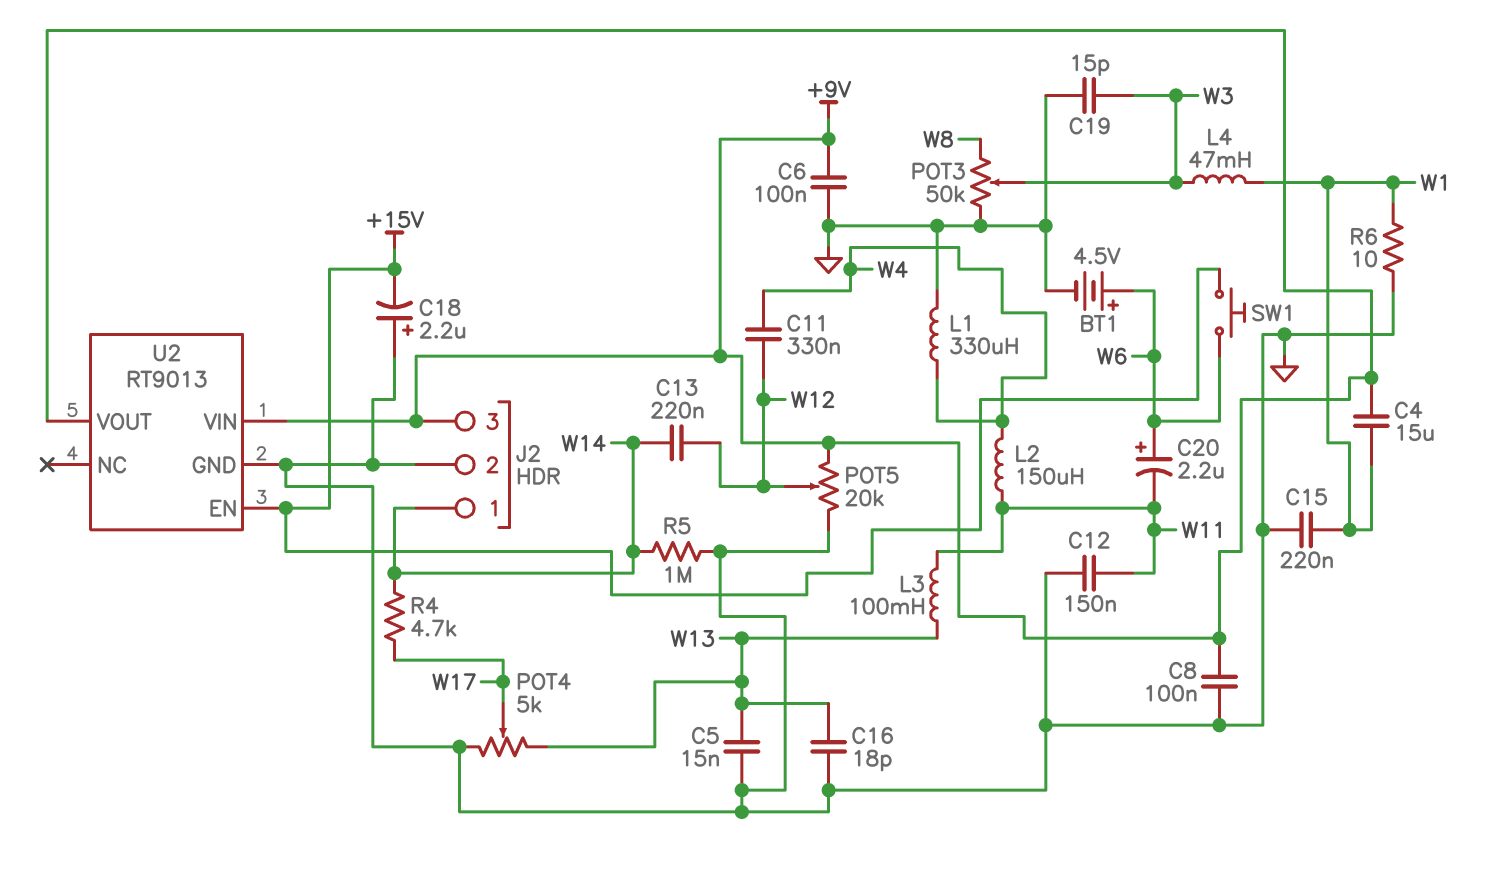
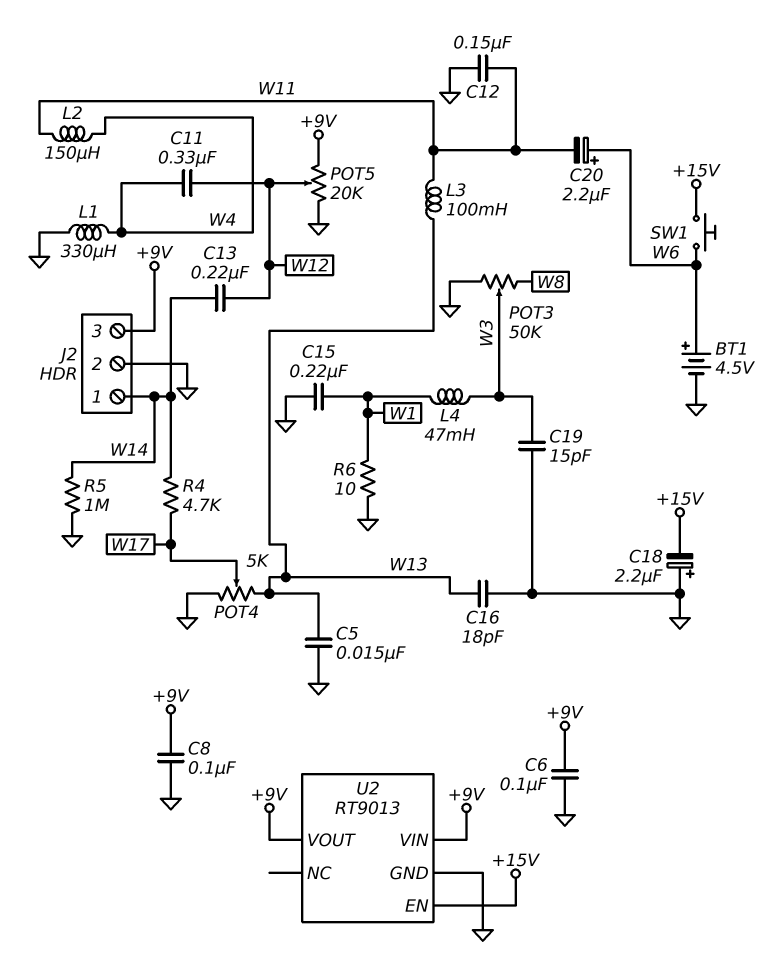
C4: 15uF (+9V, W1) -> none

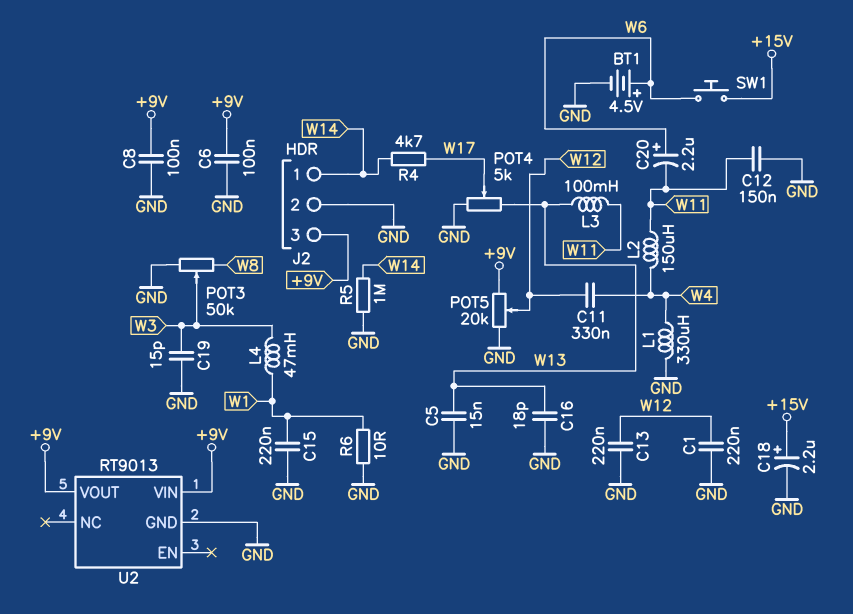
C1: none -> 220nF (GND, W12)
C13: 220nF (W12, W14) -> 220nF (GND, W12)
C18: 2.2uF (plus GND, minus +15V) -> 2.2uF (plus +15V, minus GND)
U2 pin EN: +15V -> none

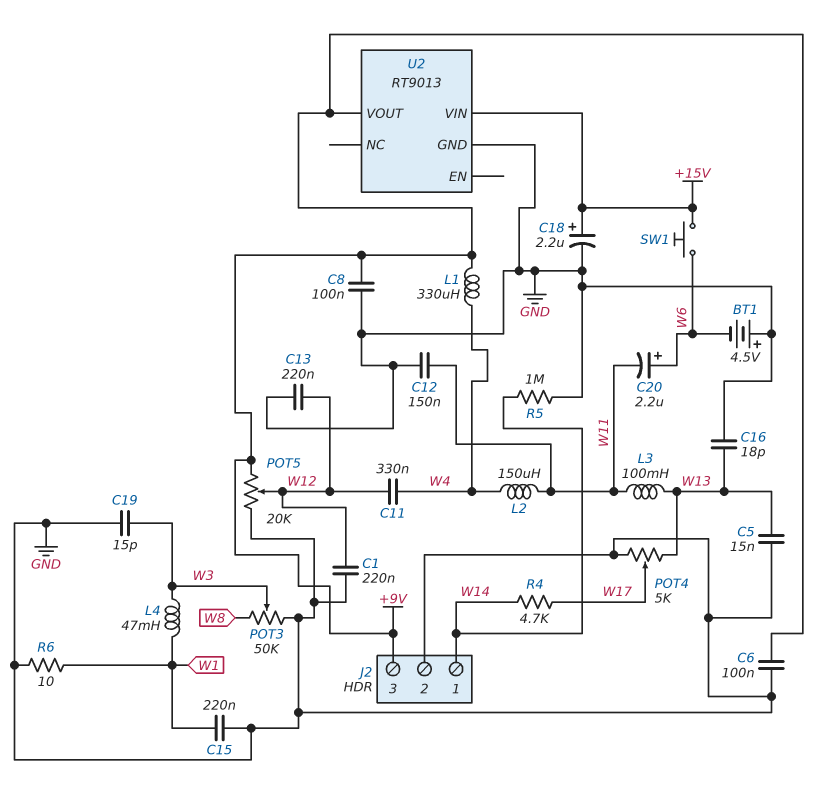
BT1: 4.5V (plus W6, minus GND) -> 4.5V (plus GND, minus W6)
L1: 330uH (GND, W4) -> 330uH (+9V, W4)
U2 pin VIN: +9V -> +15V

